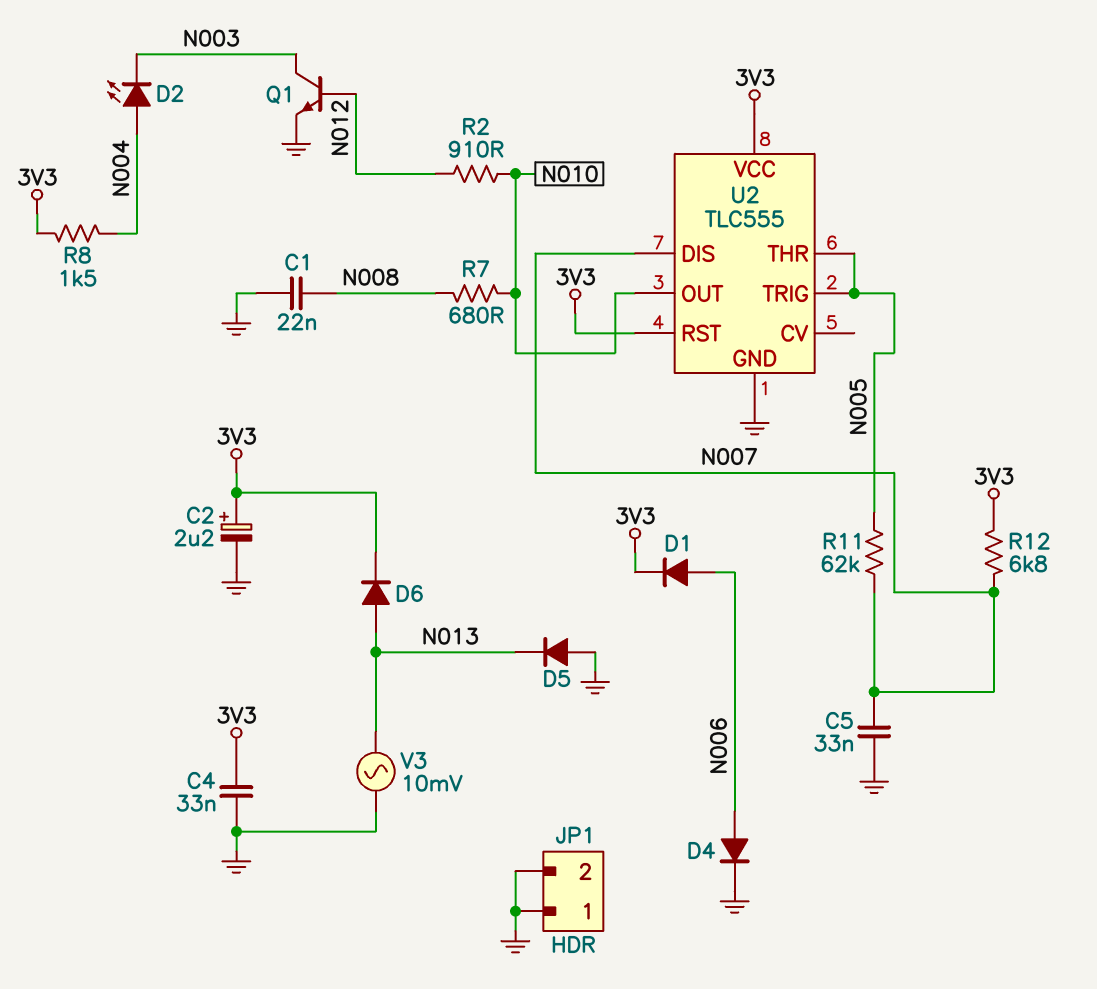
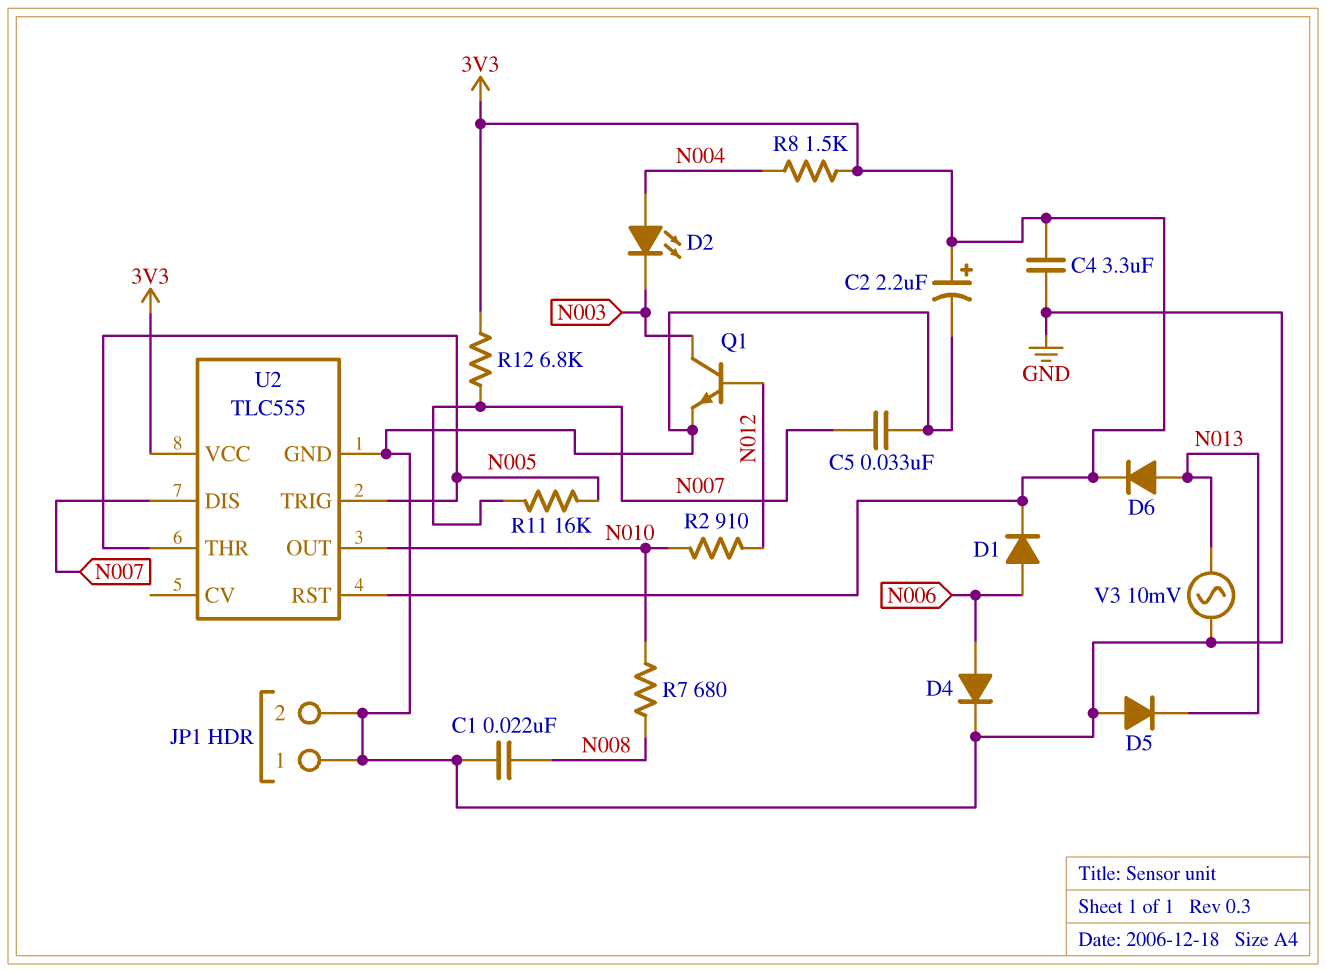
C4: 33nF (3V3, GND) -> 3.3uF (3V3, GND)
R11: 62k (N005, N007) -> 16k (N005, N007)

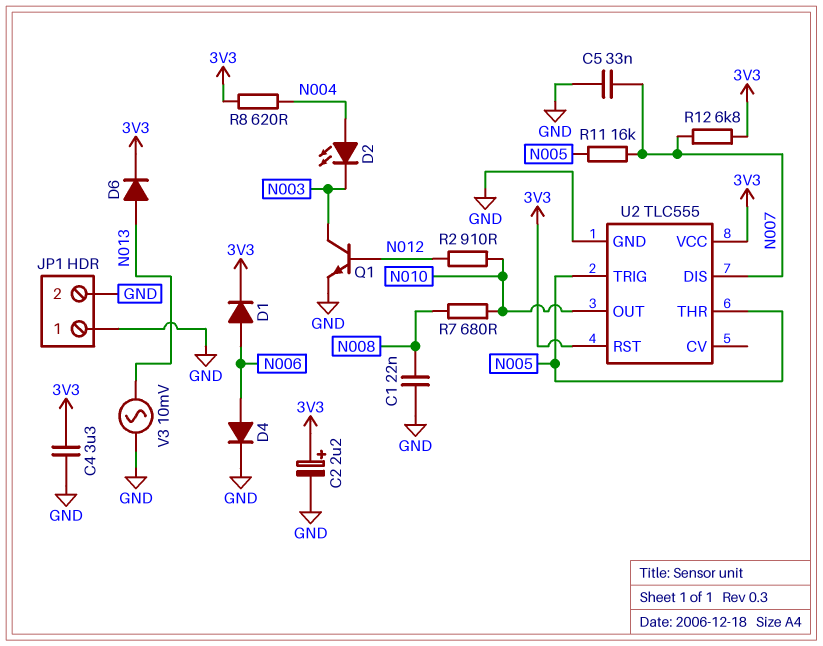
D5: diode (A GND, K N013) -> none
R8: 1.5k (3V3, N004) -> 620 (3V3, N004)

